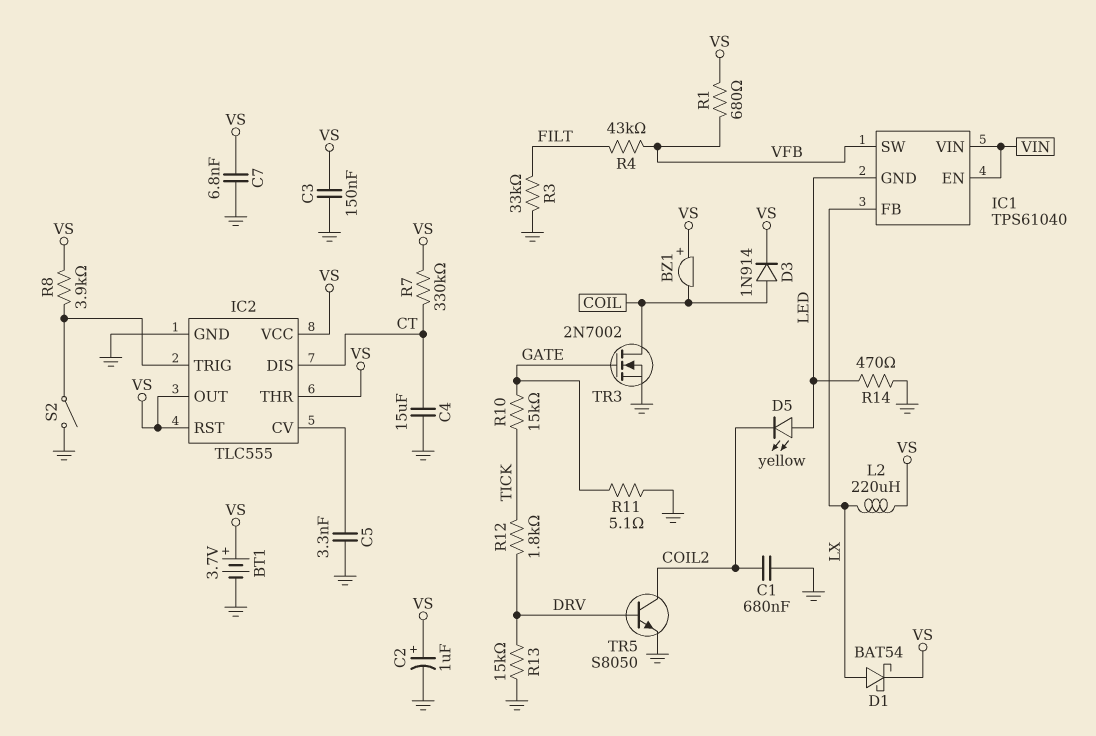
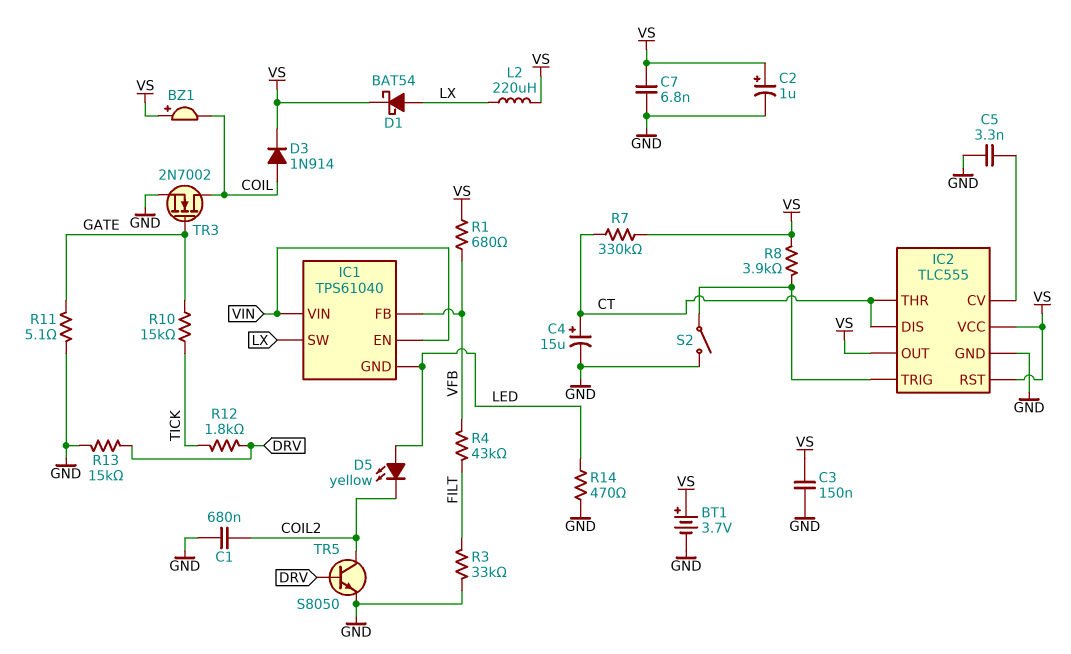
C4: 15uF (CT, GND) -> 15uF (plus CT, minus GND)
IC1 pin FB: LX -> VFB
IC1 pin SW: VFB -> LX
IC2 pin THR: VS -> CT

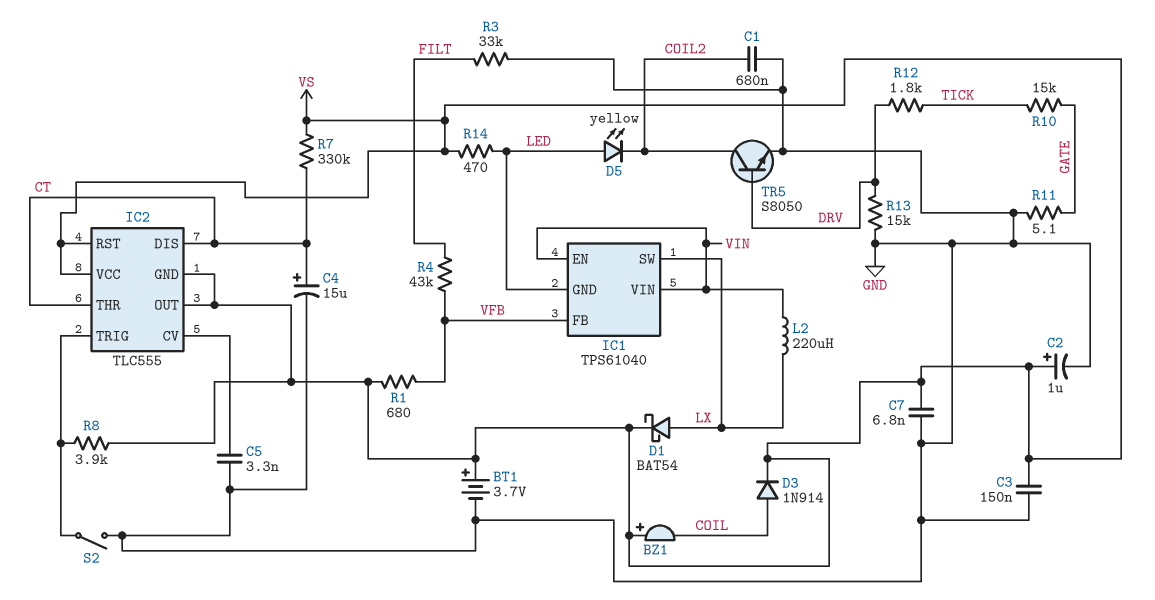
IC2 pin GND: GND -> VS
L2: 220uH (LX, VS) -> 220uH (LX, VIN)
R14: 470 (GND, LED) -> 470 (LED, VS)
TR3: NMOS 2N7002 (G GATE, D COIL, S GND) -> none

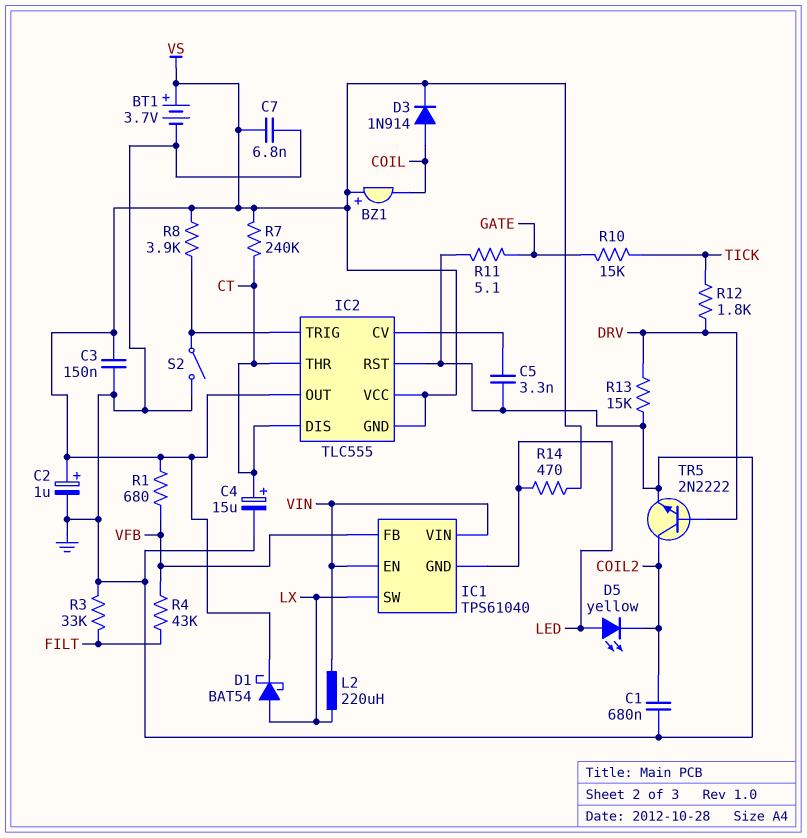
IC2 pin RST: VS -> GND
R7: 330k (CT, VS) -> 240k (CT, VS)
TR5: NPN S8050 (B DRV, C COIL2, E GND) -> NPN 2N2222 (B DRV, C COIL2, E GND)

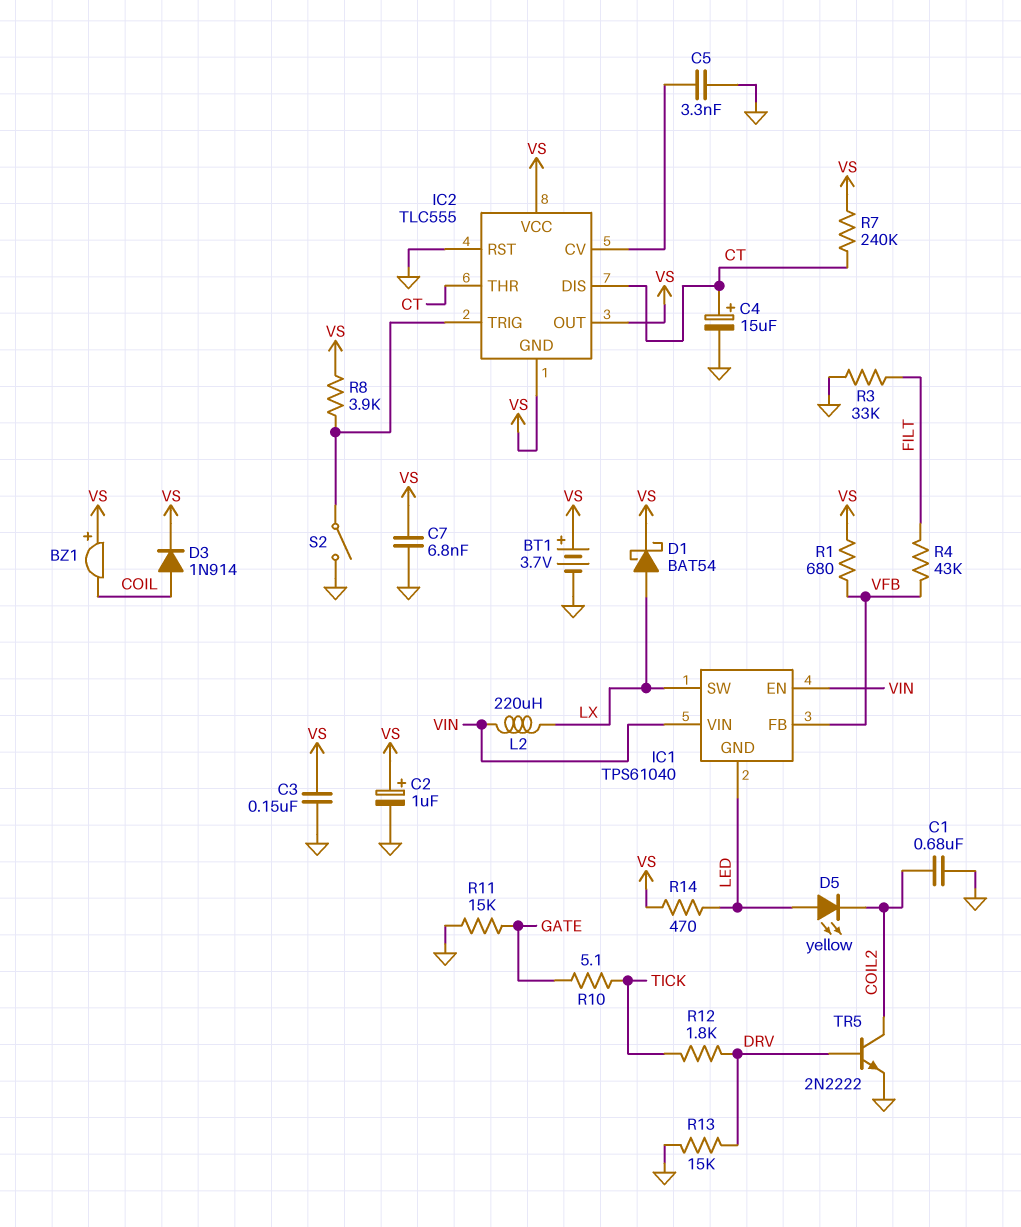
R10: 15k (GATE, TICK) -> 5.1 (GATE, TICK)
R11: 5.1 (GATE, GND) -> 15k (GATE, GND)

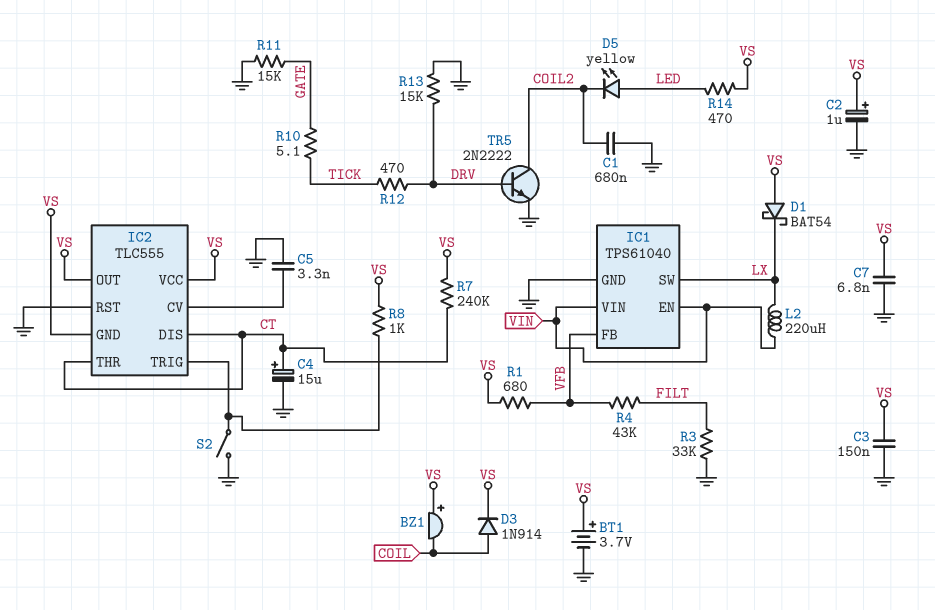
D1: schottky BAT54 (A LX, K VS) -> schottky BAT54 (A VS, K LX)
IC1 pin GND: LED -> GND
R8: 3.9k (IC2/TRIG, VS) -> 1k (IC2/TRIG, VS)
R12: 1.8k (DRV, TICK) -> 470 (DRV, TICK)

